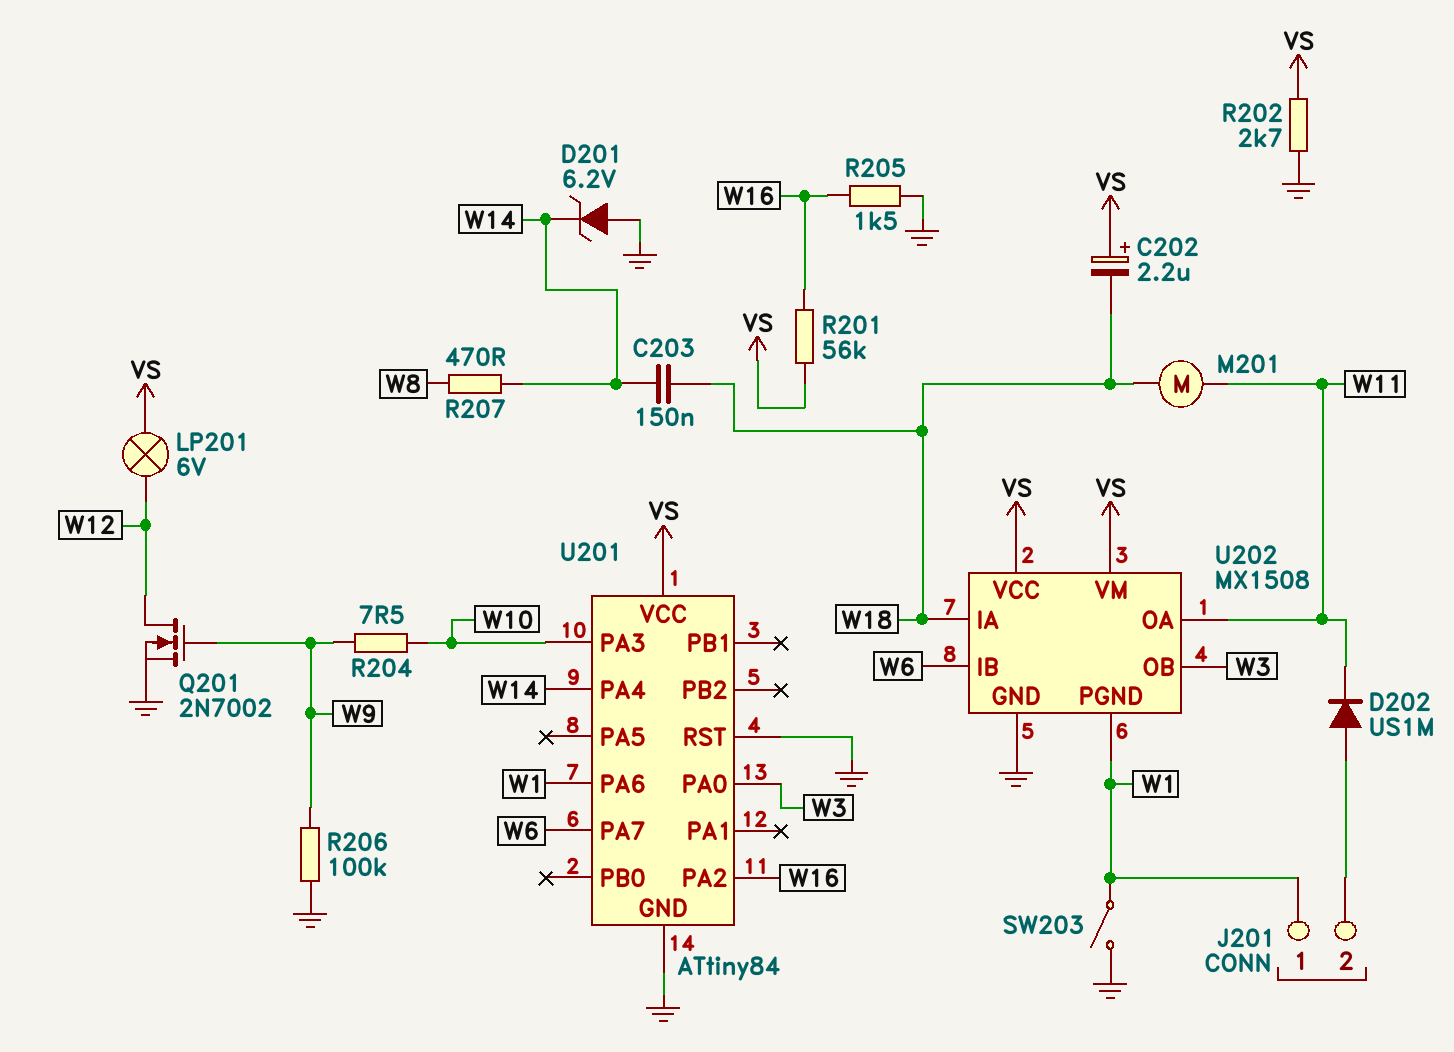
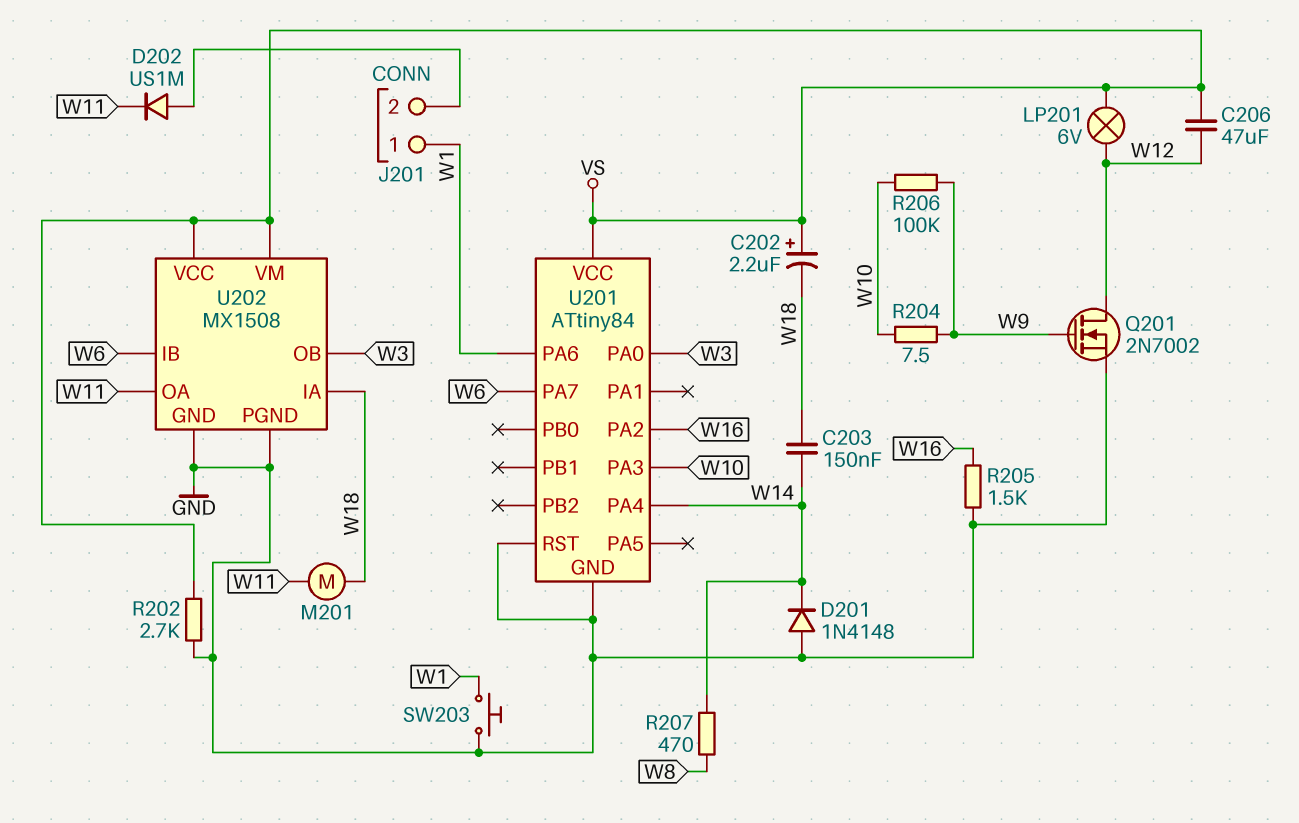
C206: none -> 47uF (VS, W12)
D201: zener 6.2V (A GND, K W14) -> diode 1N4148 (A GND, K W14)
R201: 56k (VS, W16) -> none
R206: 100k (GND, W9) -> 100k (W9, W10)
SW203: switch (GND, W1) -> button (GND, W1)
U202 pin PGND: W1 -> GND

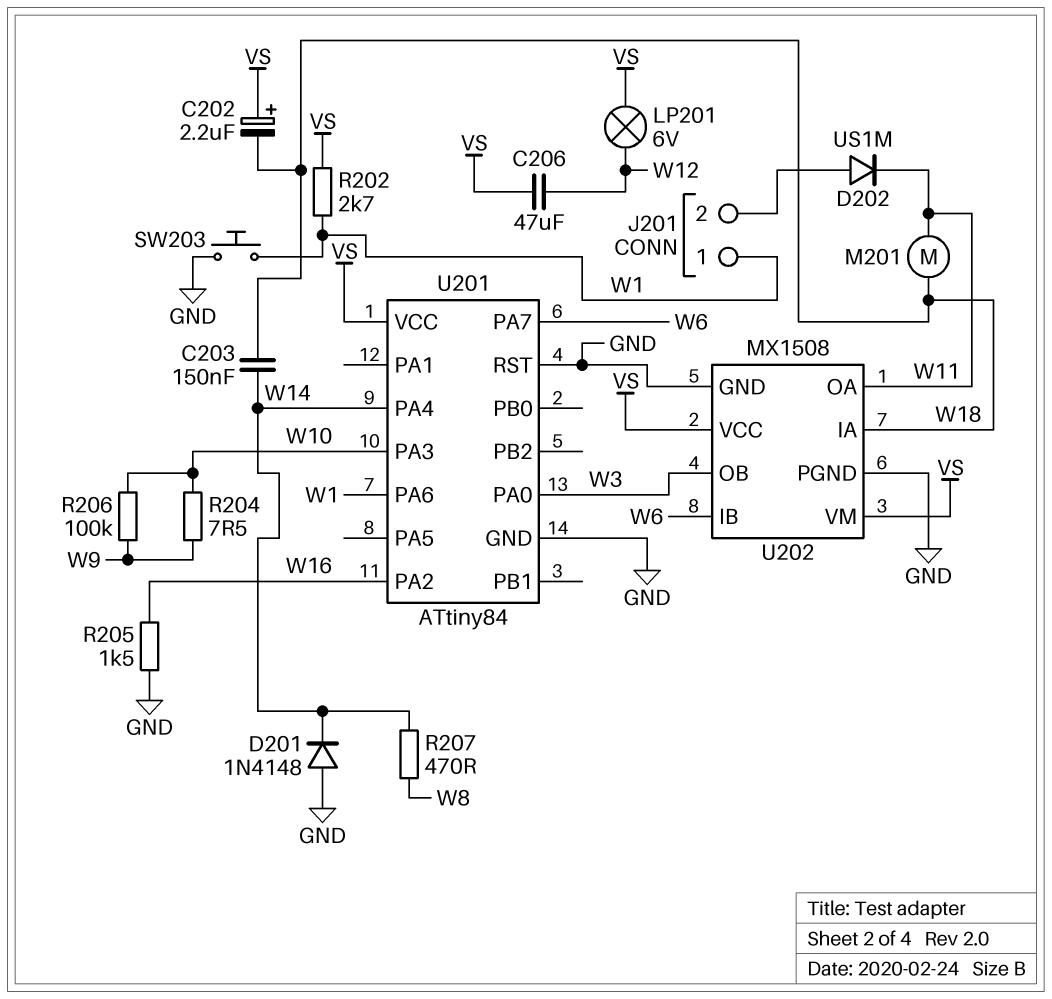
Q201: NMOS 2N7002 (G W9, D W12, S GND) -> none
R202: 2.7k (GND, VS) -> 2.7k (VS, W1)

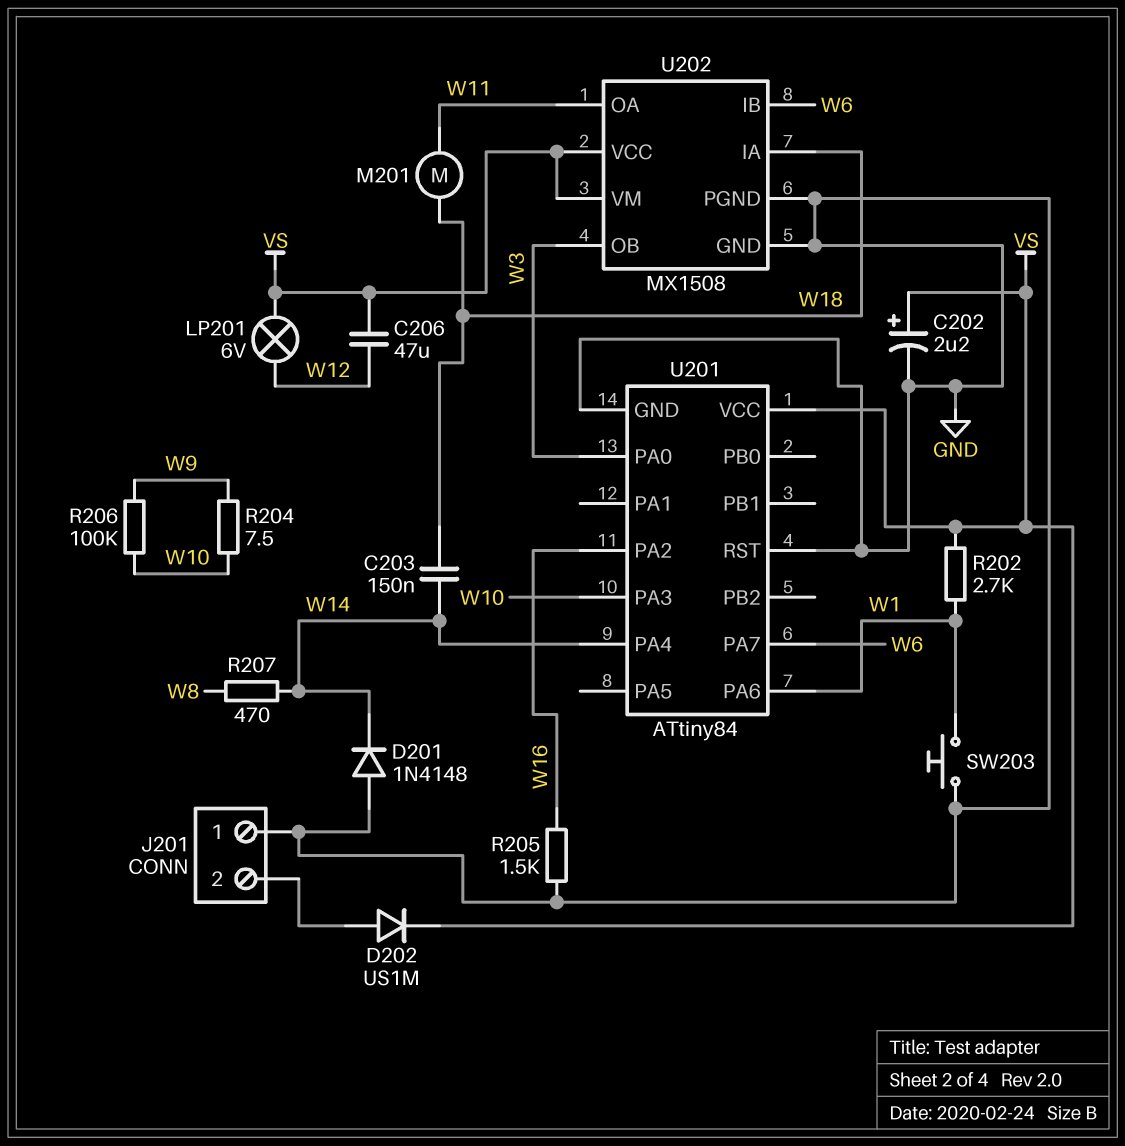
C202: 2.2uF (plus VS, minus W18) -> 2.2uF (plus VS, minus GND)
D202: diode US1M (A J201/2, K W11) -> diode US1M (A J201/2, K VS)
J201 pin 1: W1 -> GND

